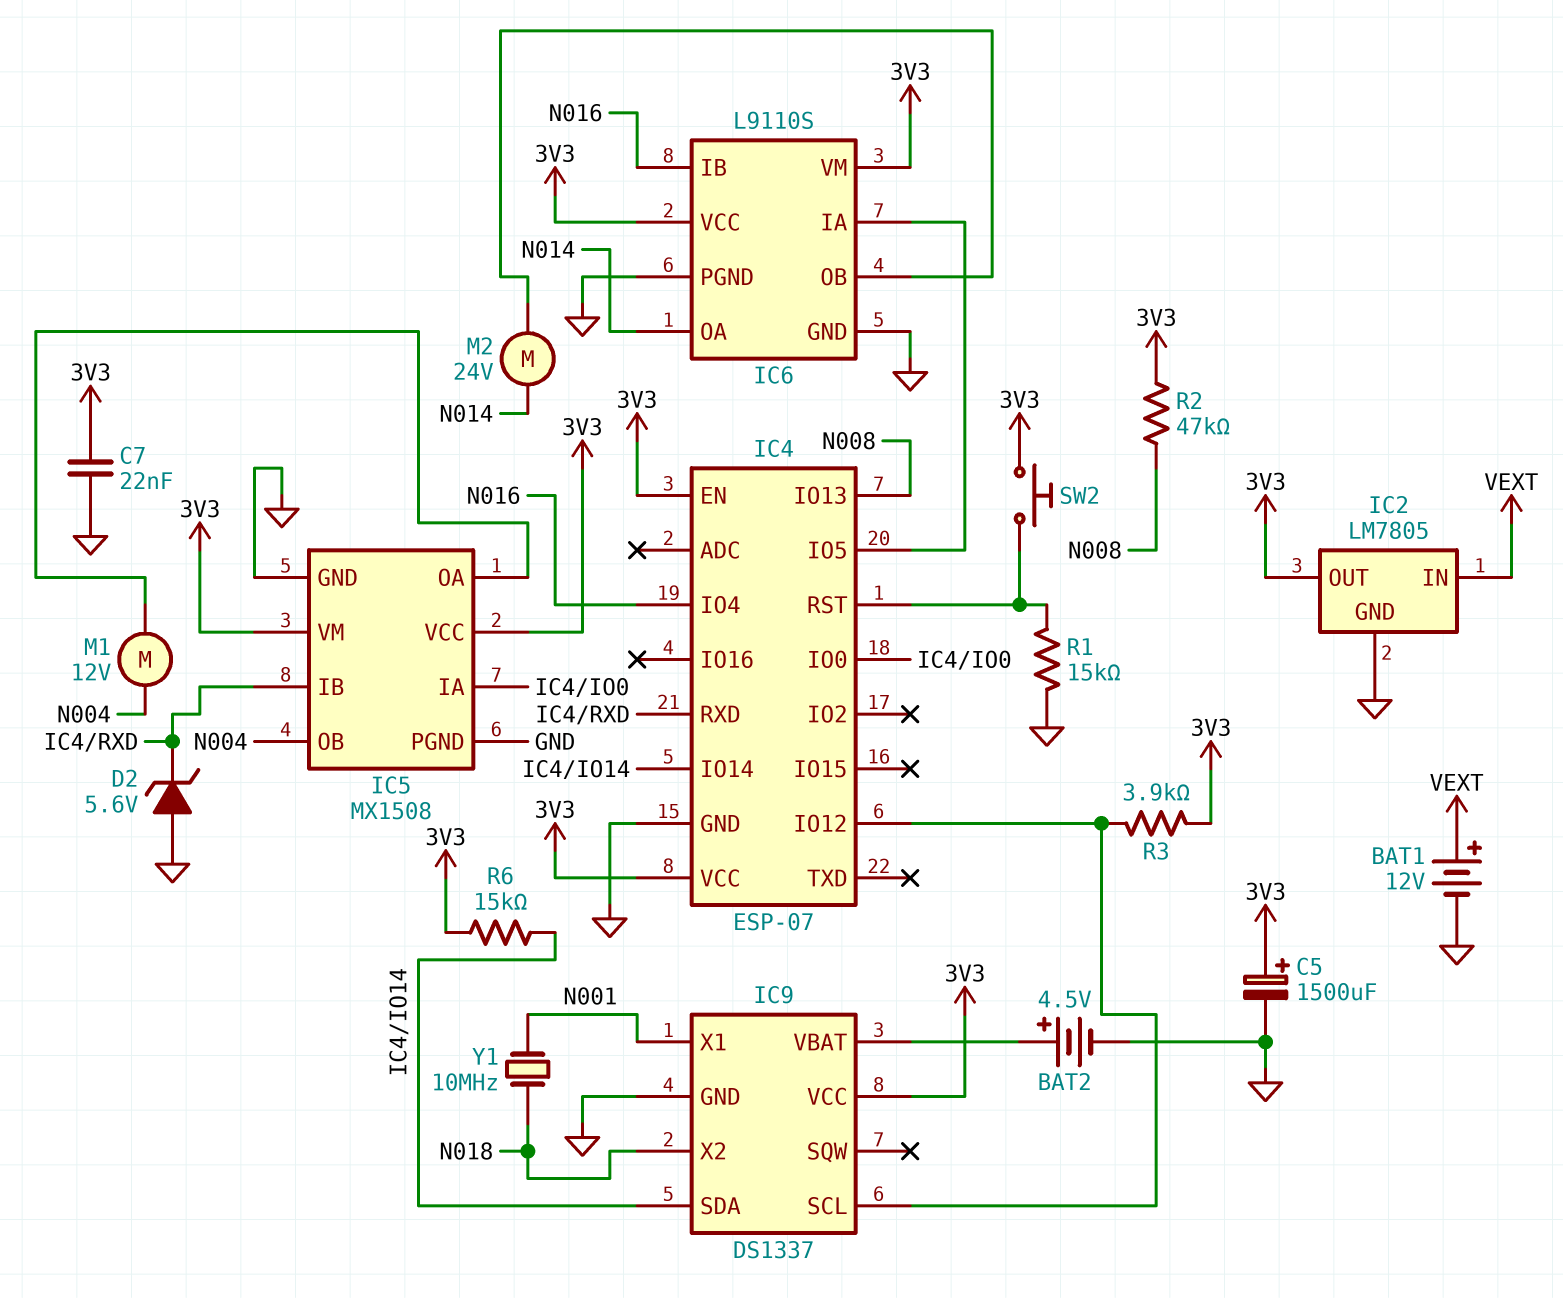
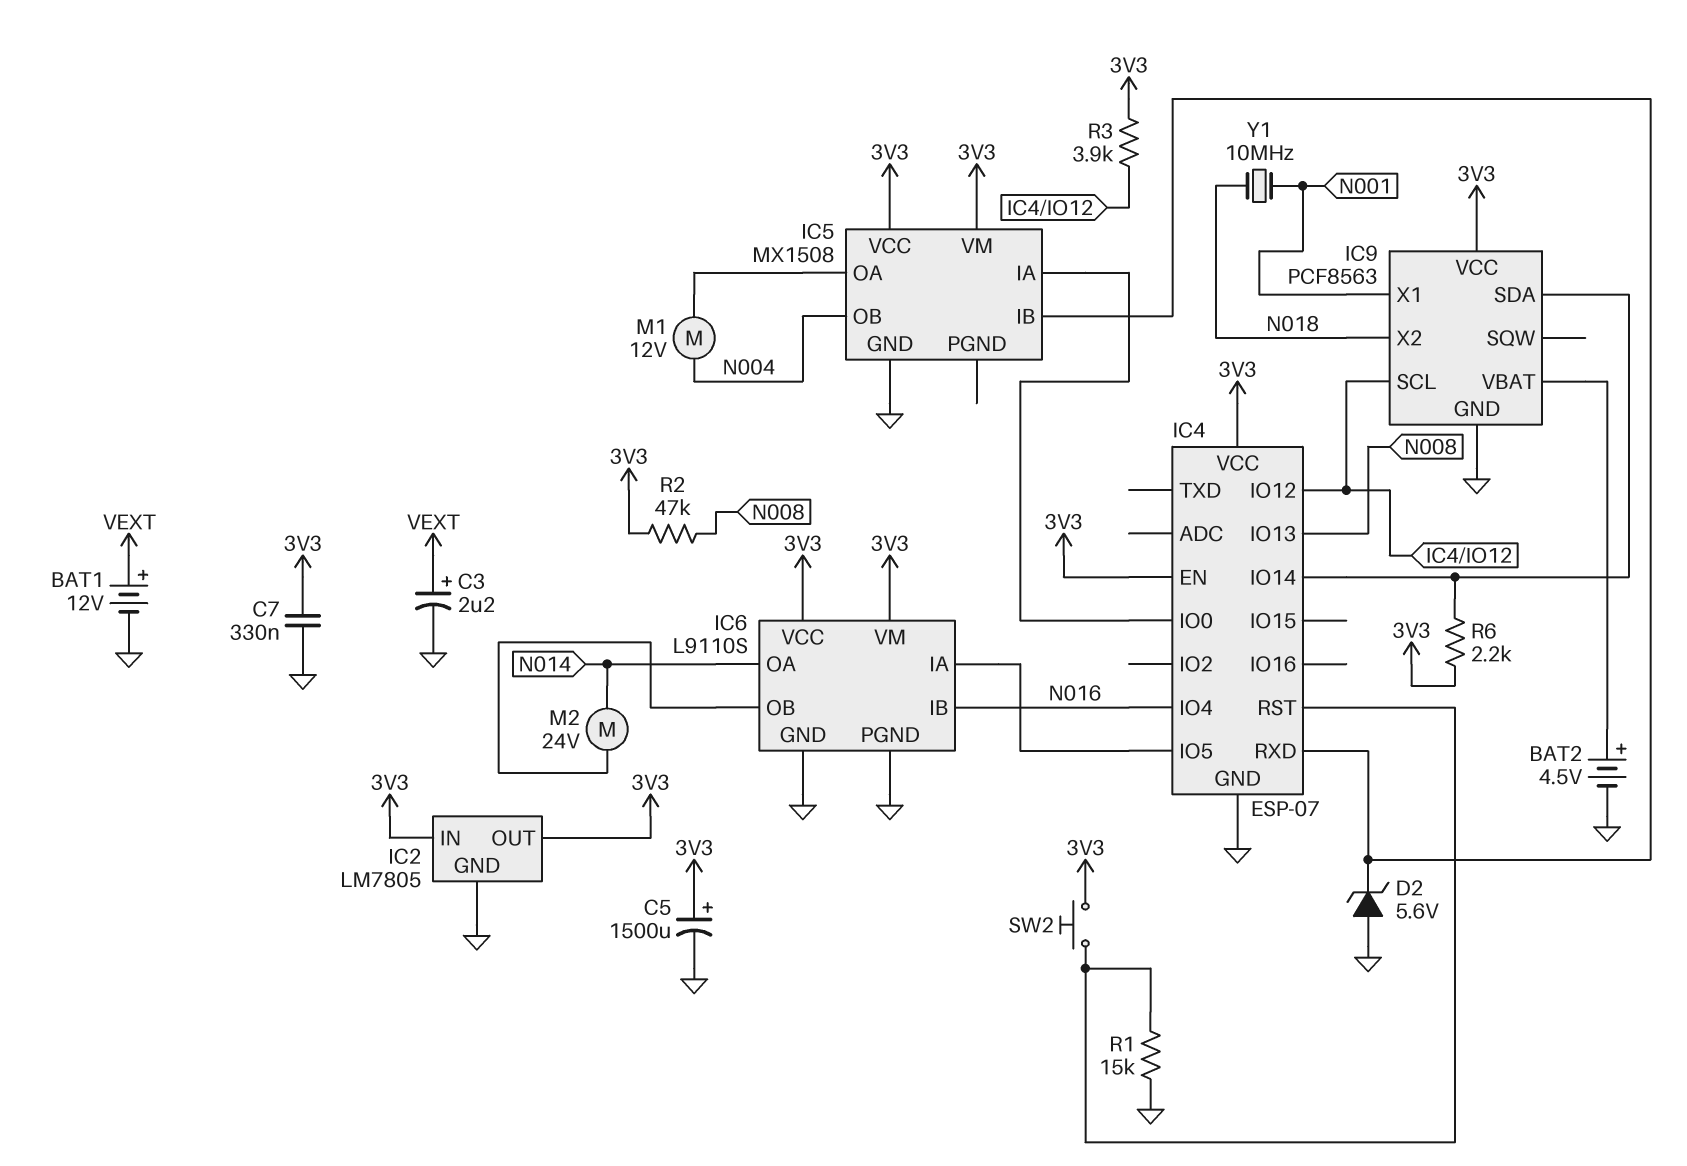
C3: none -> 2.2uF (plus VEXT, minus GND)
C7: 22nF (3V3, GND) -> 330nF (3V3, GND)
IC2 pin IN: VEXT -> 3V3
IC5 pin PGND: GND -> none
IC9: DS1337 -> PCF8563
R6: 15k (3V3, IC4/IO14) -> 2.2k (3V3, IC4/IO14)

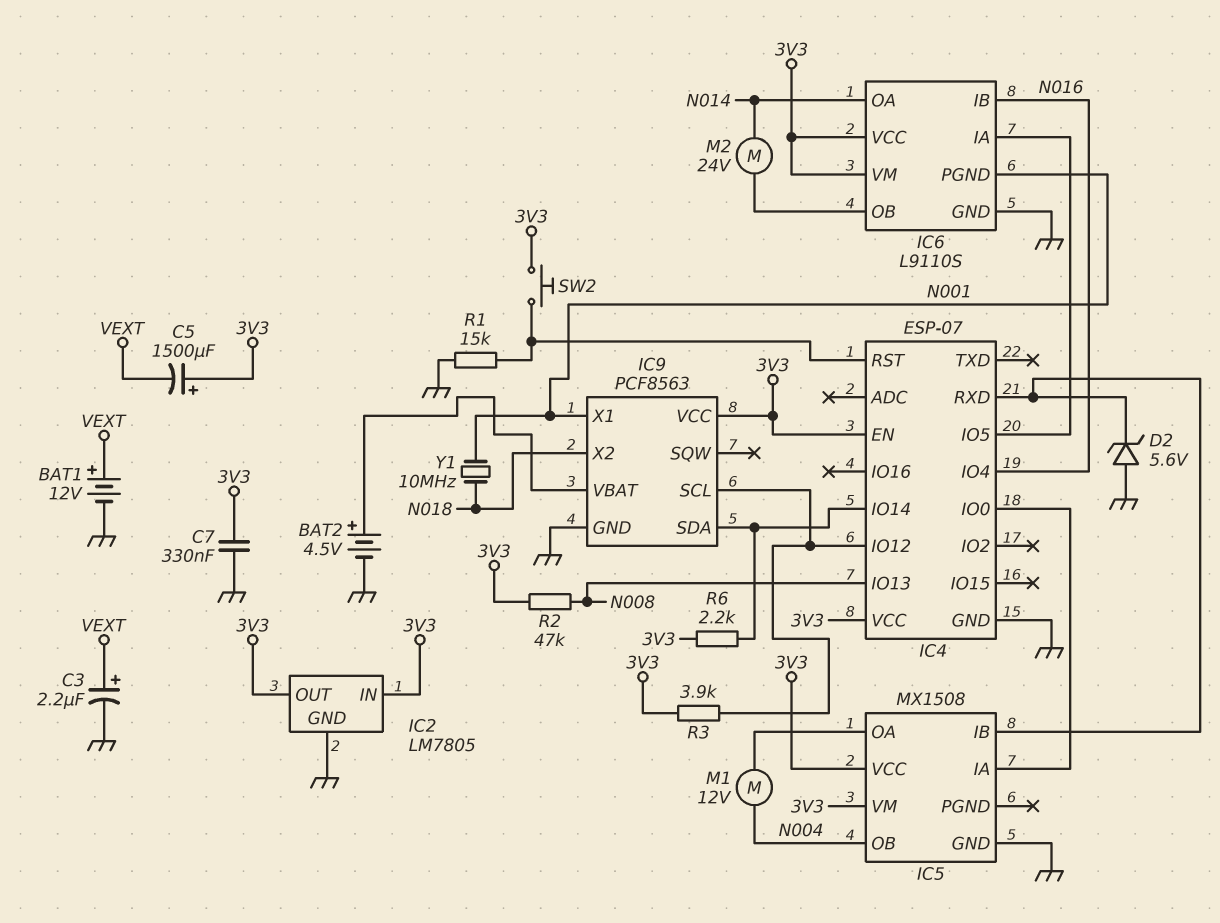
C5: 1500uF (plus 3V3, minus GND) -> 1500uF (plus 3V3, minus VEXT)
IC6 pin PGND: GND -> N001

